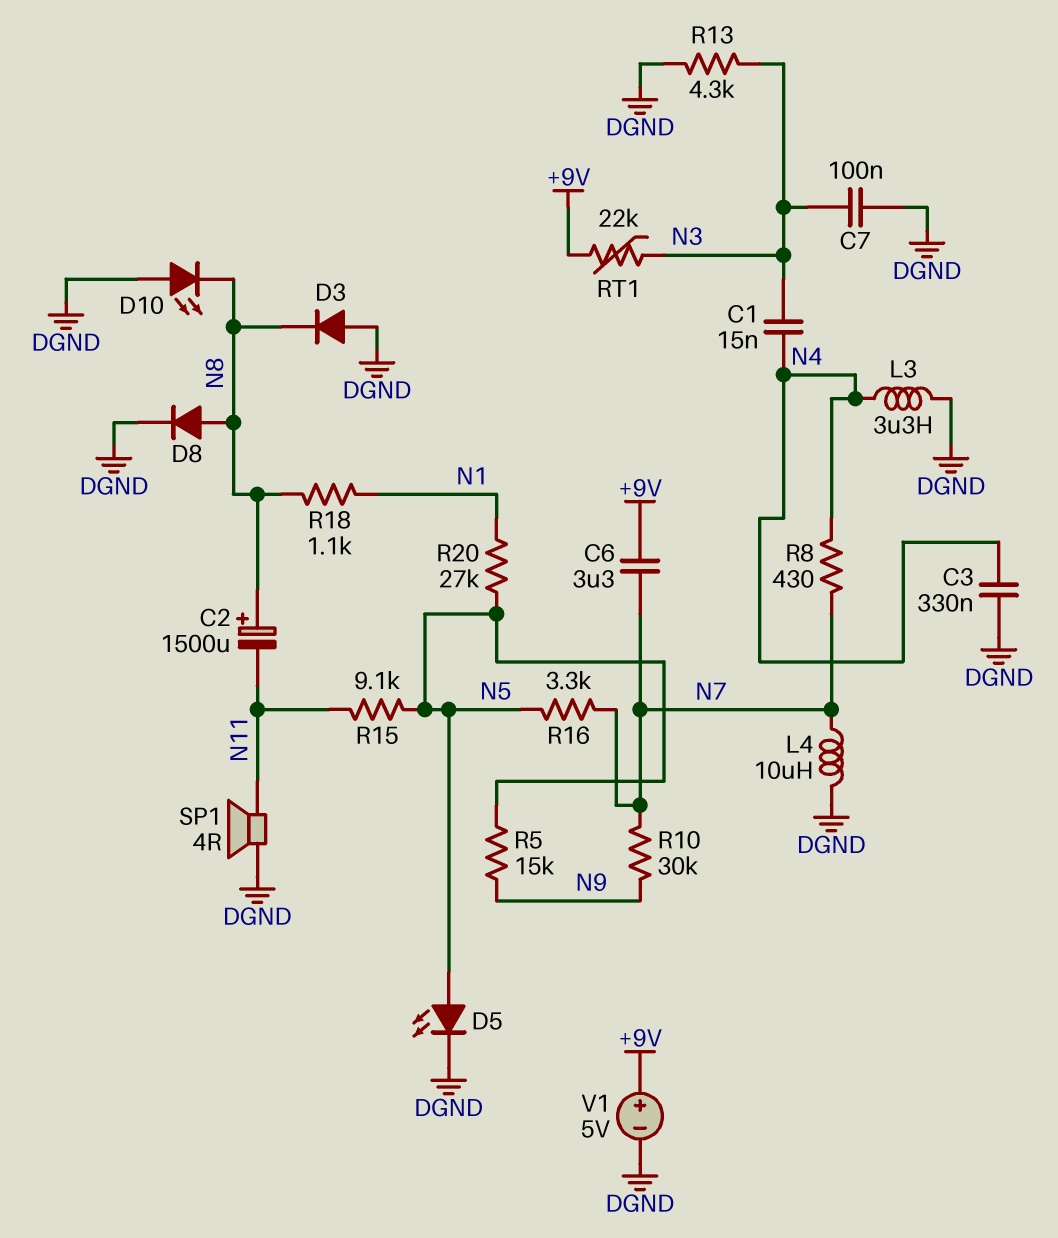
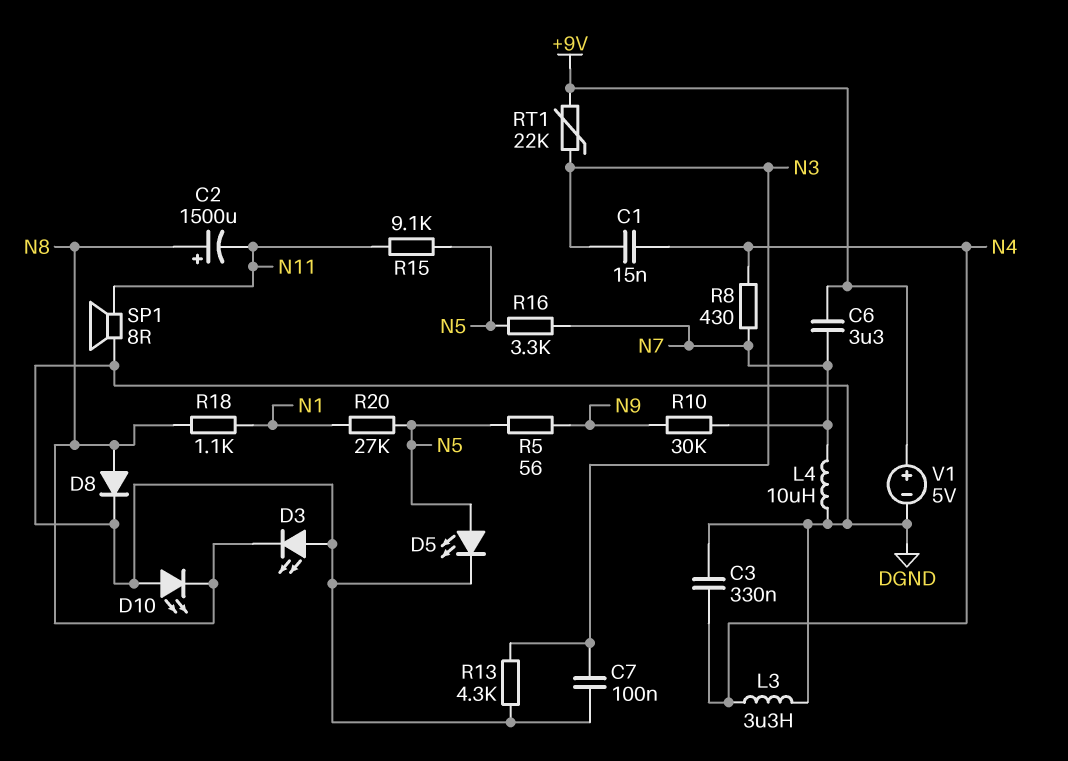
D3: diode (A DGND, K N8) -> LED (A DGND, K N8)
R5: 15k (N5, N9) -> 56 (N5, N9)
SP1: speaker 4R (DGND, N11) -> speaker 8R (DGND, N11)

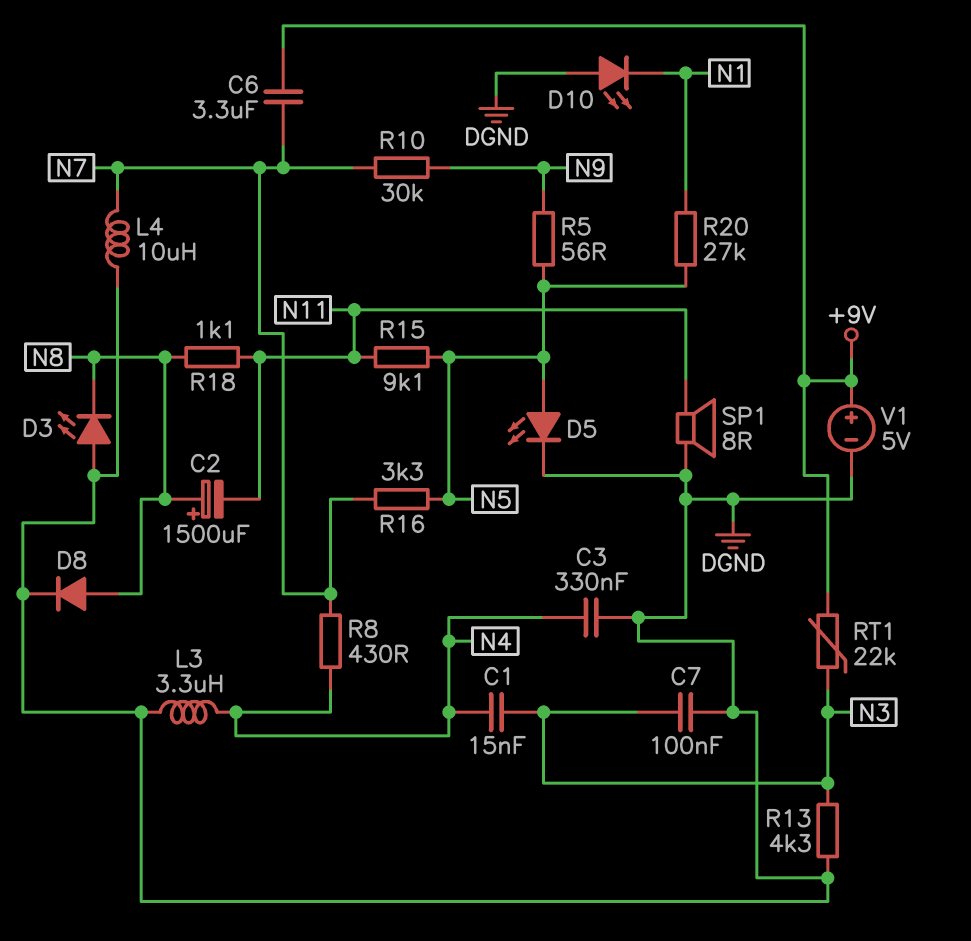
D10: LED (A DGND, K N8) -> LED (A DGND, K N1)
R18: 1.1k (N1, N8) -> 1.1k (N8, N11)

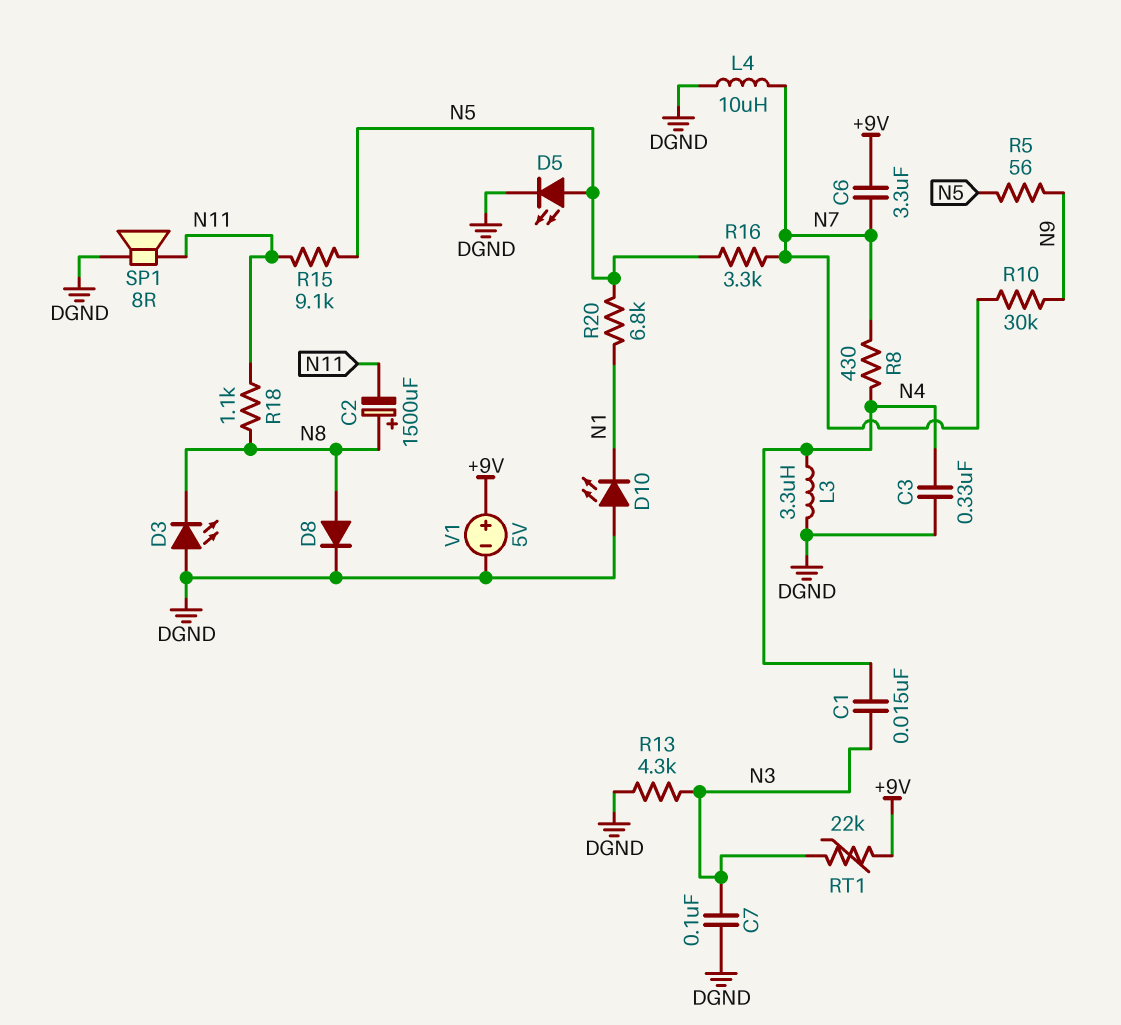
R20: 27k (N1, N5) -> 6.8k (N1, N5)

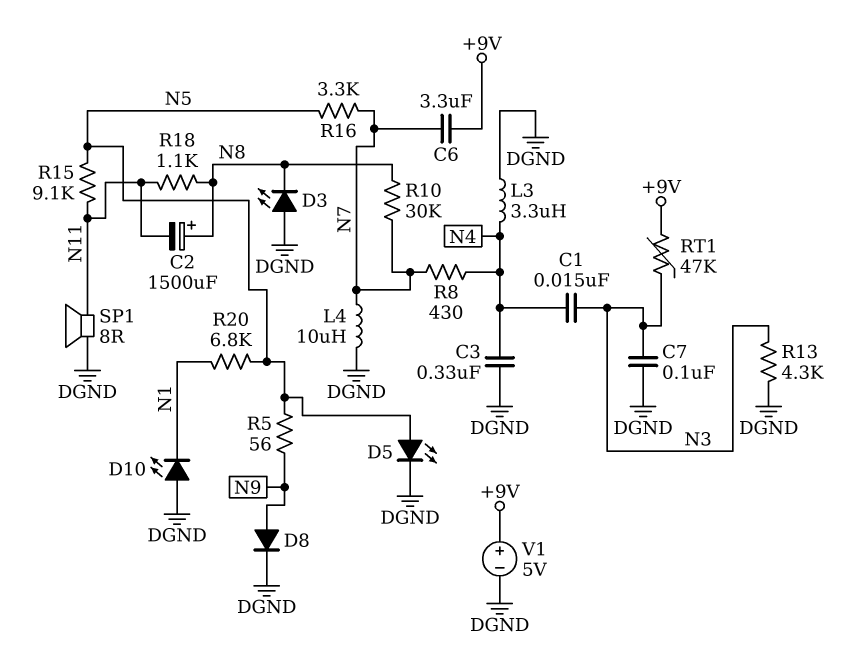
D8: diode (A N8, K DGND) -> diode (A N9, K DGND)
R10: 30k (N7, N9) -> 30k (N7, N8)
RT1: 22k (+9V, N3) -> 47k (+9V, N3)

